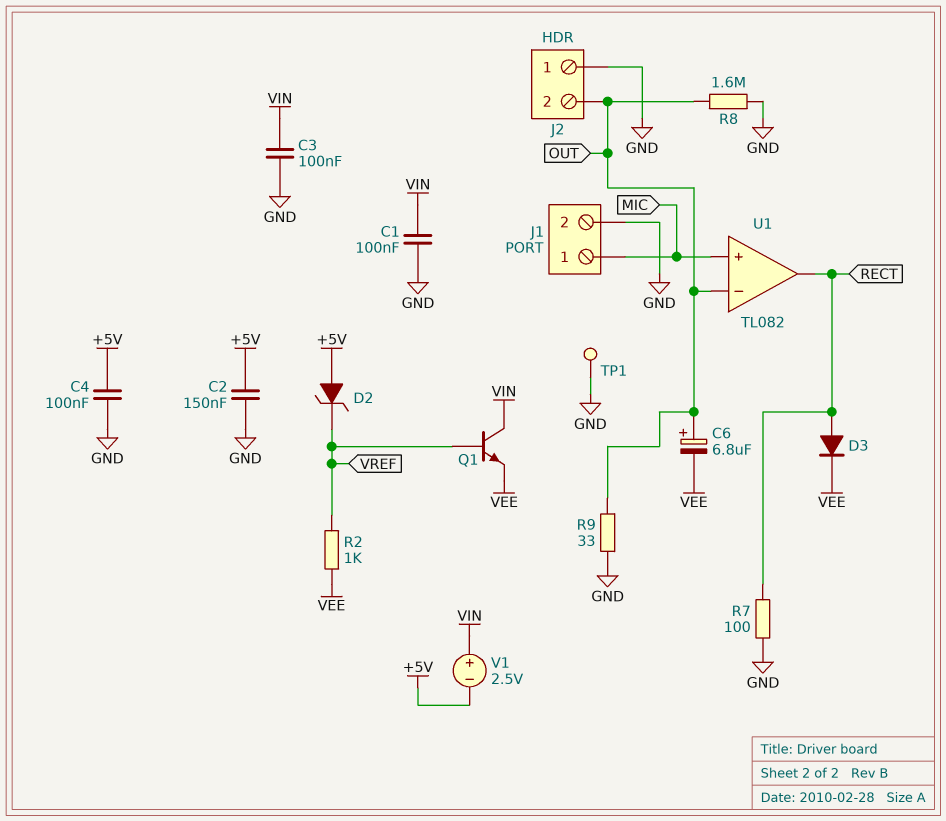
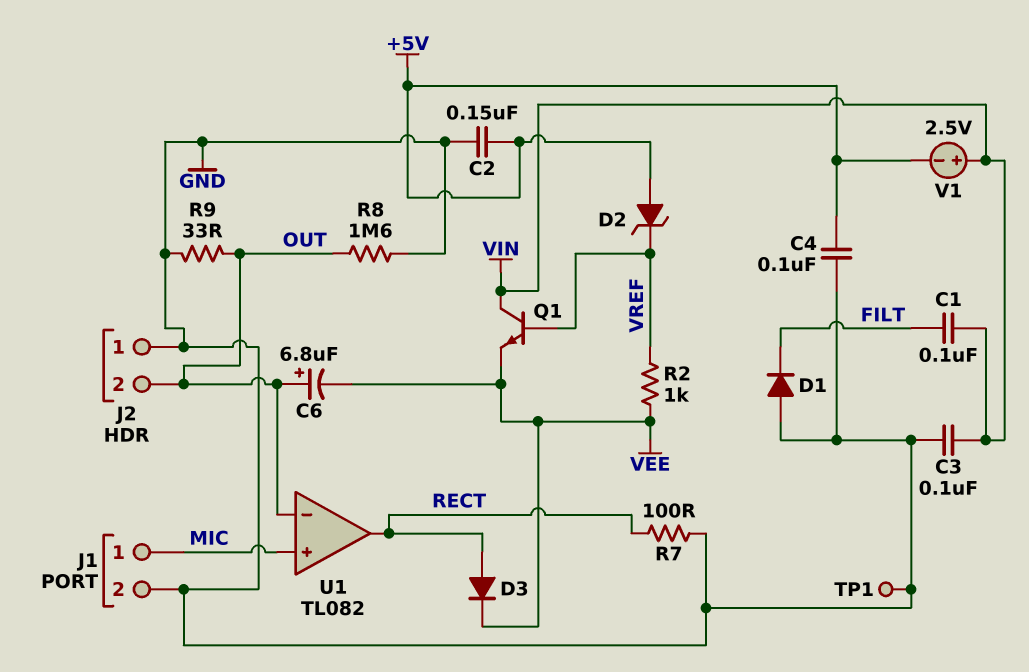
C1: 100nF (GND, VIN) -> 100nF (FILT, VIN)
D1: none -> diode (A GND, K FILT)

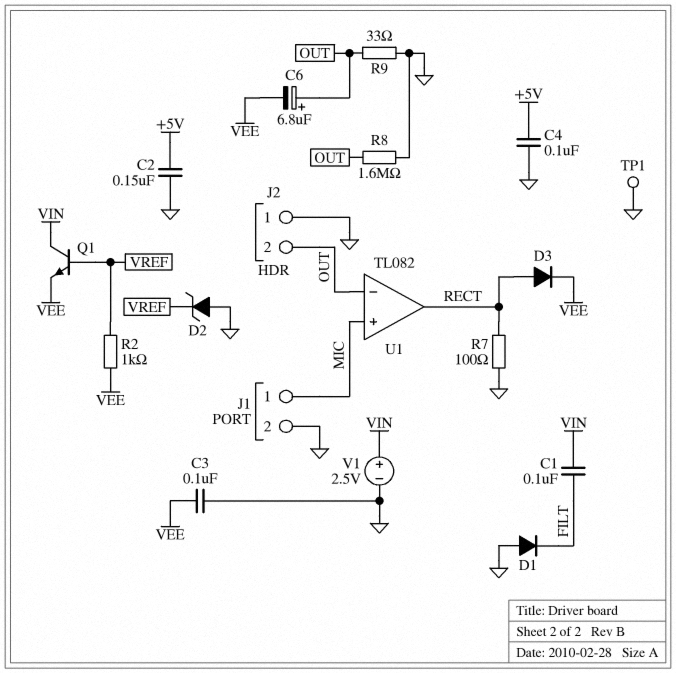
C3: 100nF (GND, VIN) -> 100nF (GND, VEE)
D2: zener (A +5V, K VREF) -> zener (A GND, K VREF)
V1: 2.5V (plus VIN, minus +5V) -> 2.5V (plus VIN, minus GND)

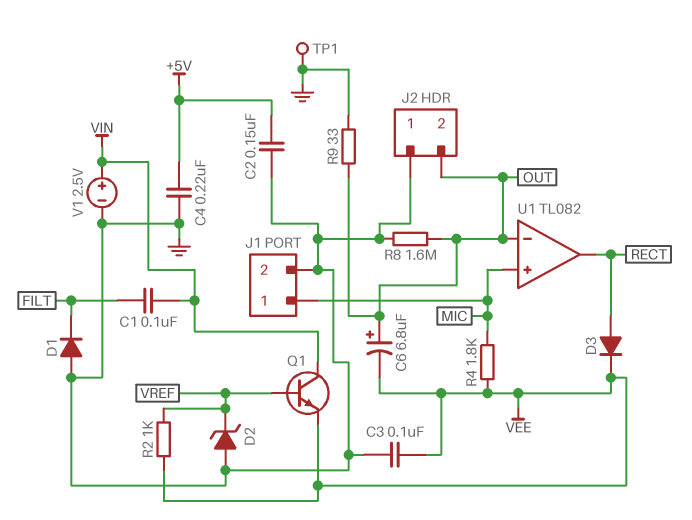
C4: 100nF (+5V, GND) -> 220nF (+5V, GND)
R4: none -> 1.8k (MIC, VEE)
R7: 100 (GND, RECT) -> none

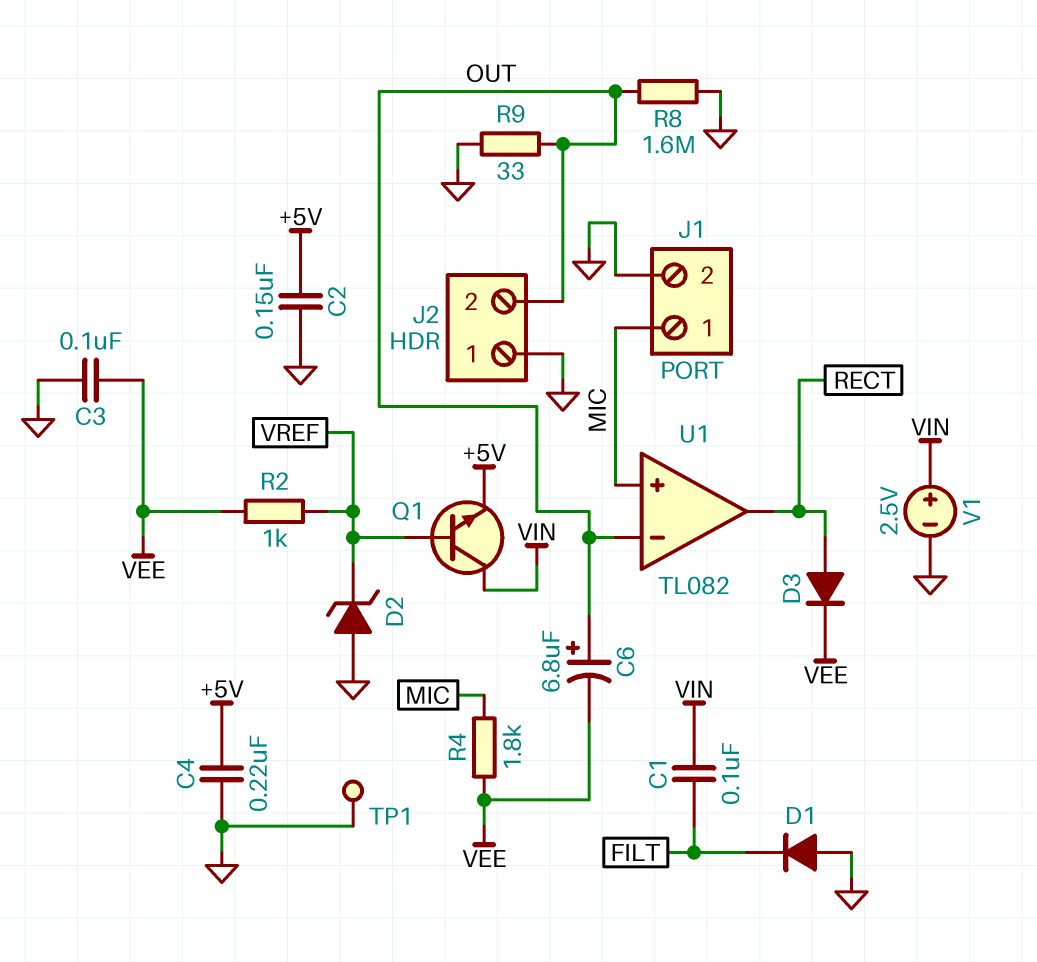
Q1: NPN (B VREF, C VIN, E VEE) -> NPN (B VREF, C VIN, E +5V)

